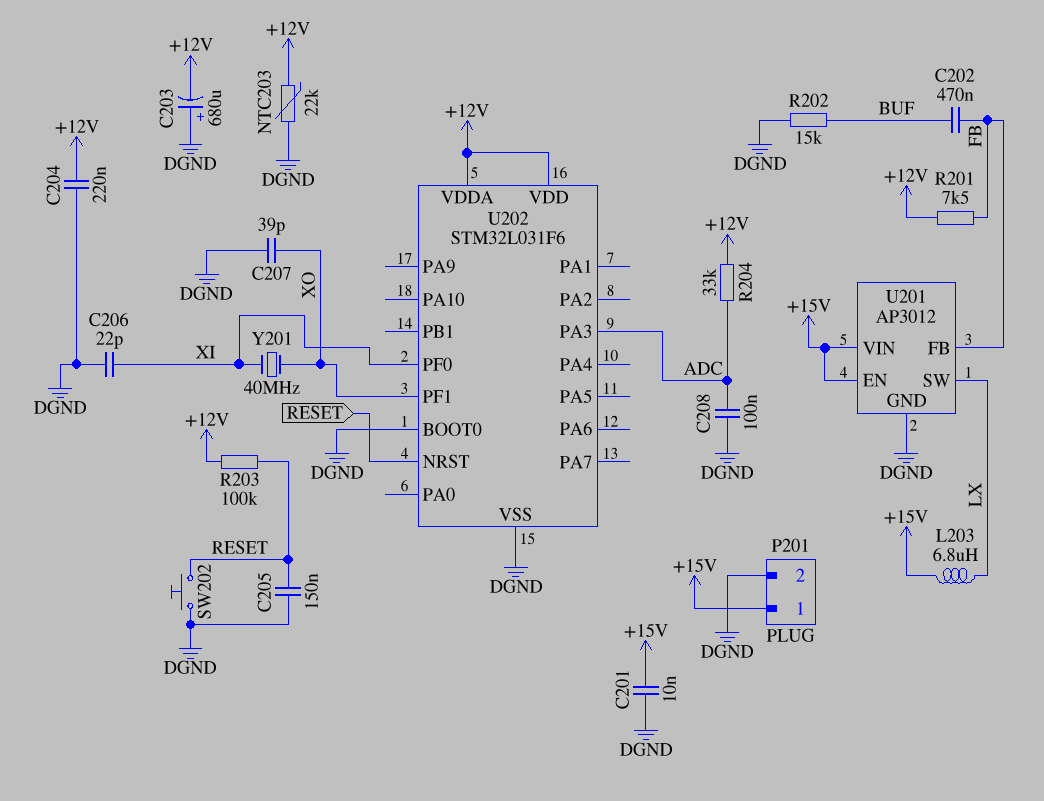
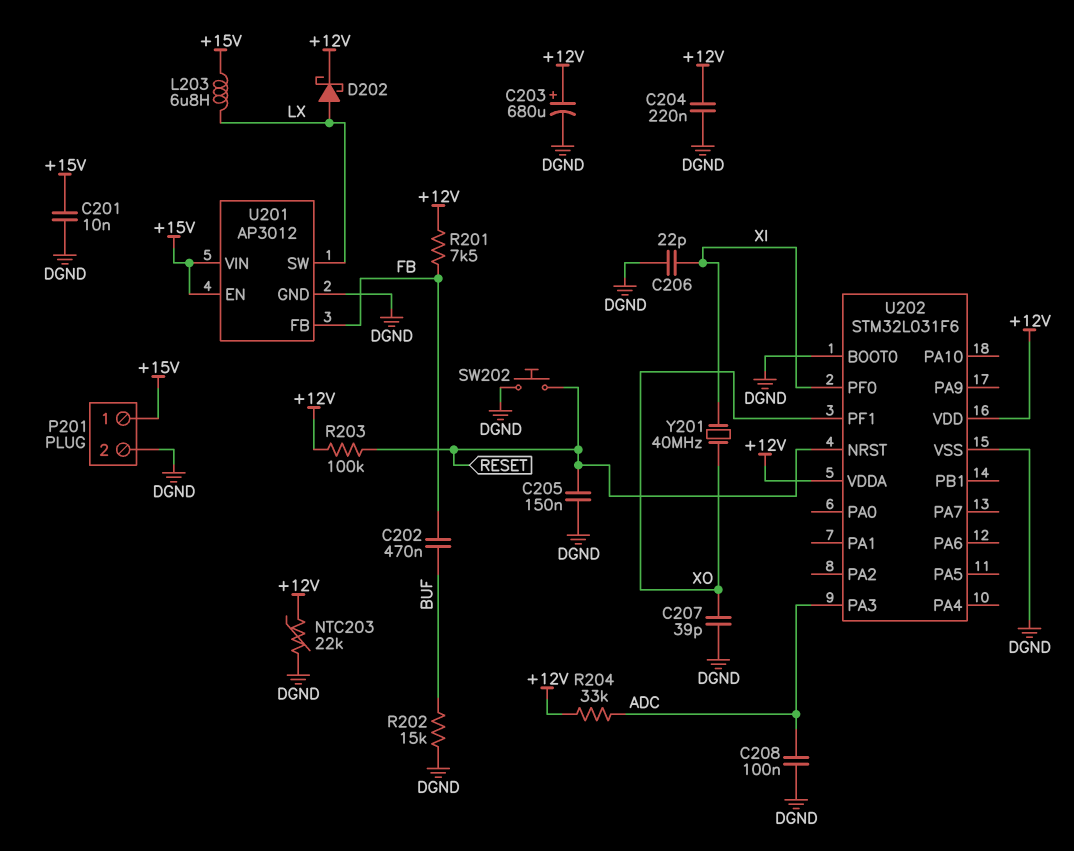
C203: 680uF (plus DGND, minus +12V) -> 680uF (plus +12V, minus DGND)
D202: none -> schottky (A LX, K +12V)

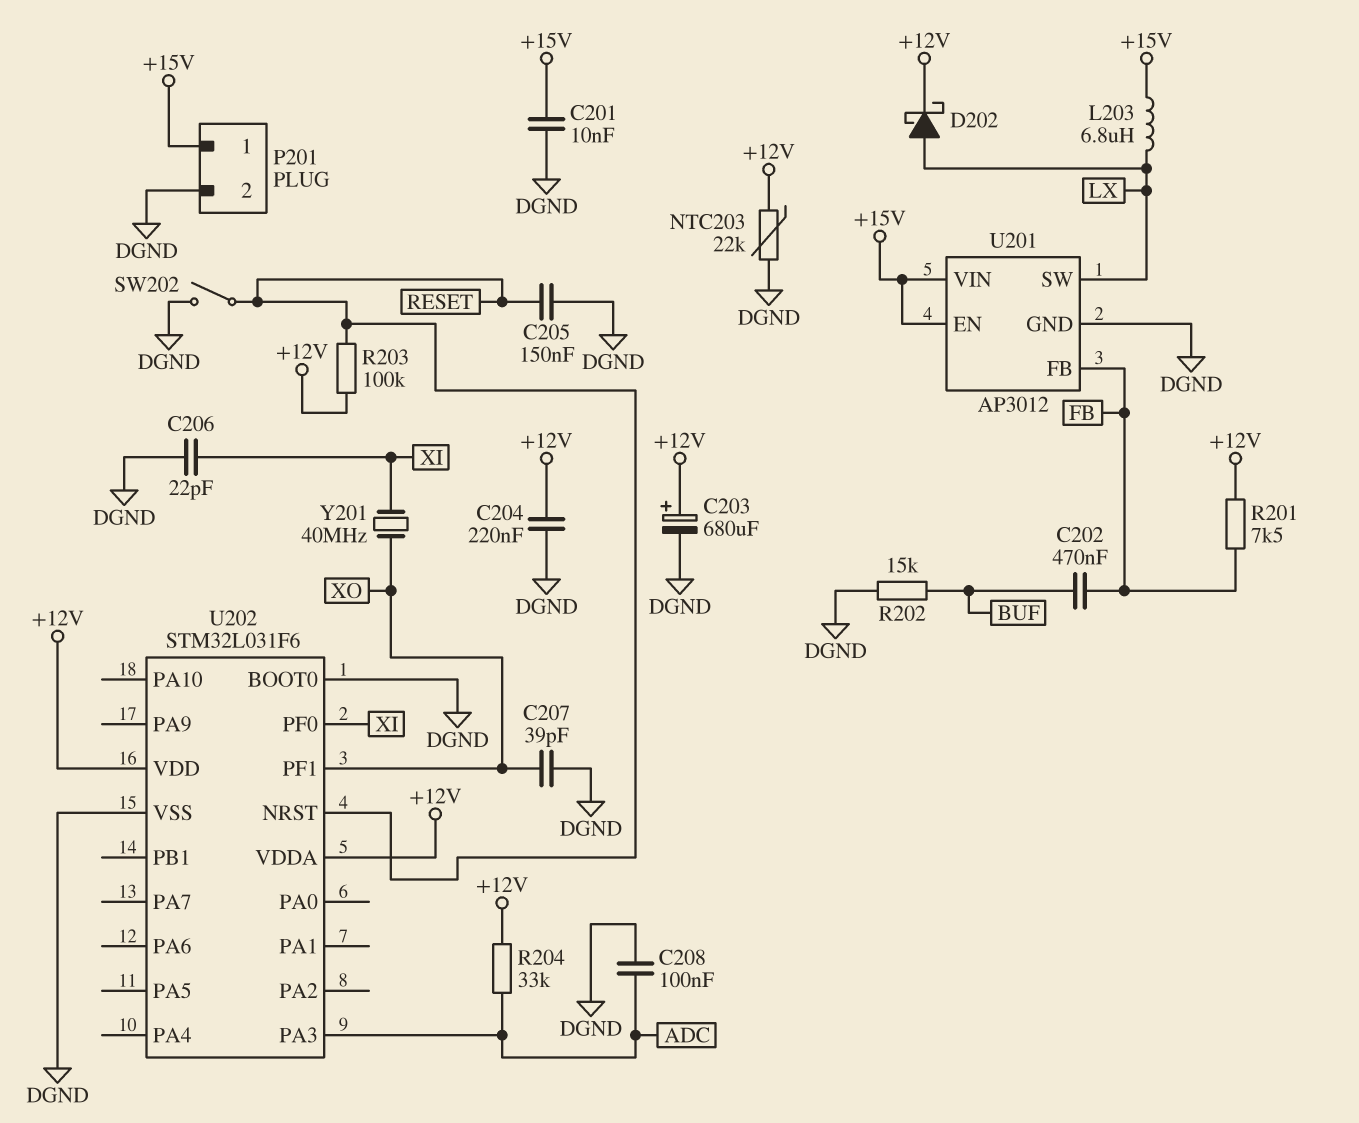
SW202: button (DGND, RESET) -> switch (DGND, RESET)

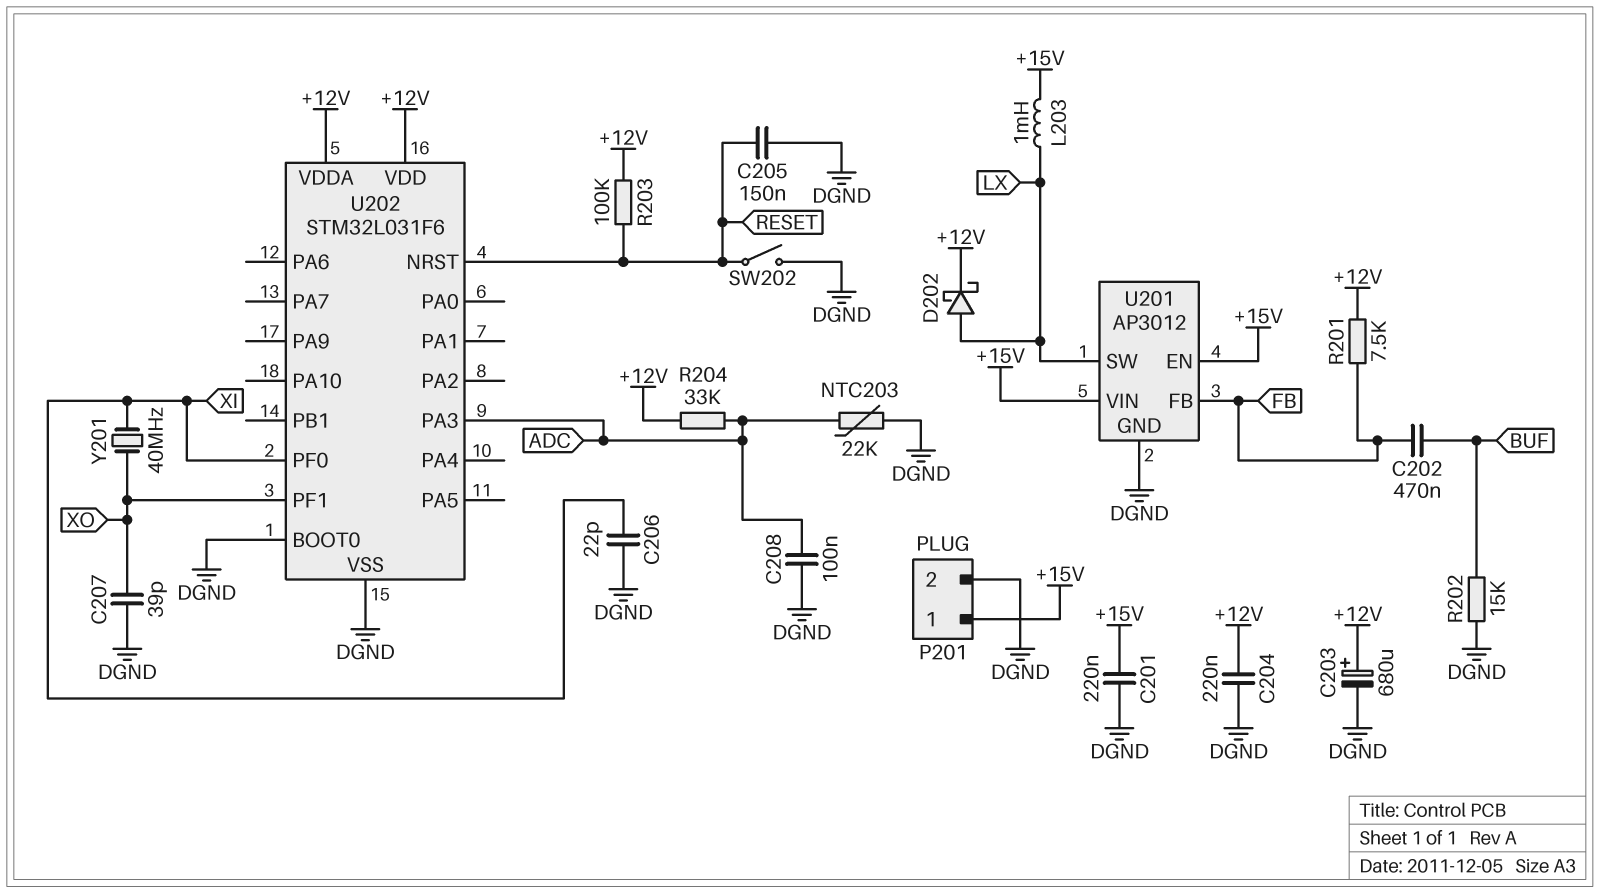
C201: 10nF (+15V, DGND) -> 220nF (+15V, DGND)
L203: 6.8uH (+15V, LX) -> 1mH (+15V, LX)
NTC203: 22k (+12V, DGND) -> 22k (ADC, DGND)

